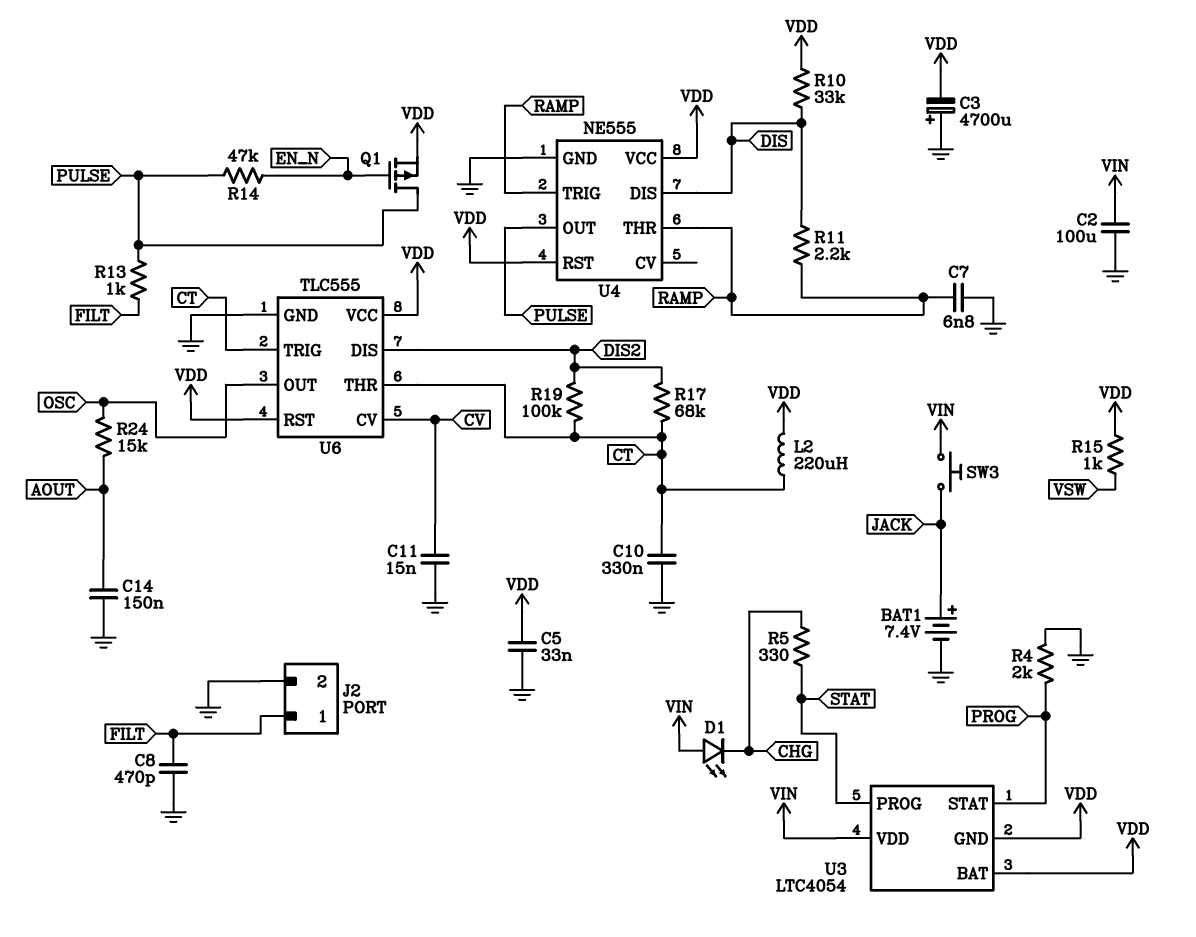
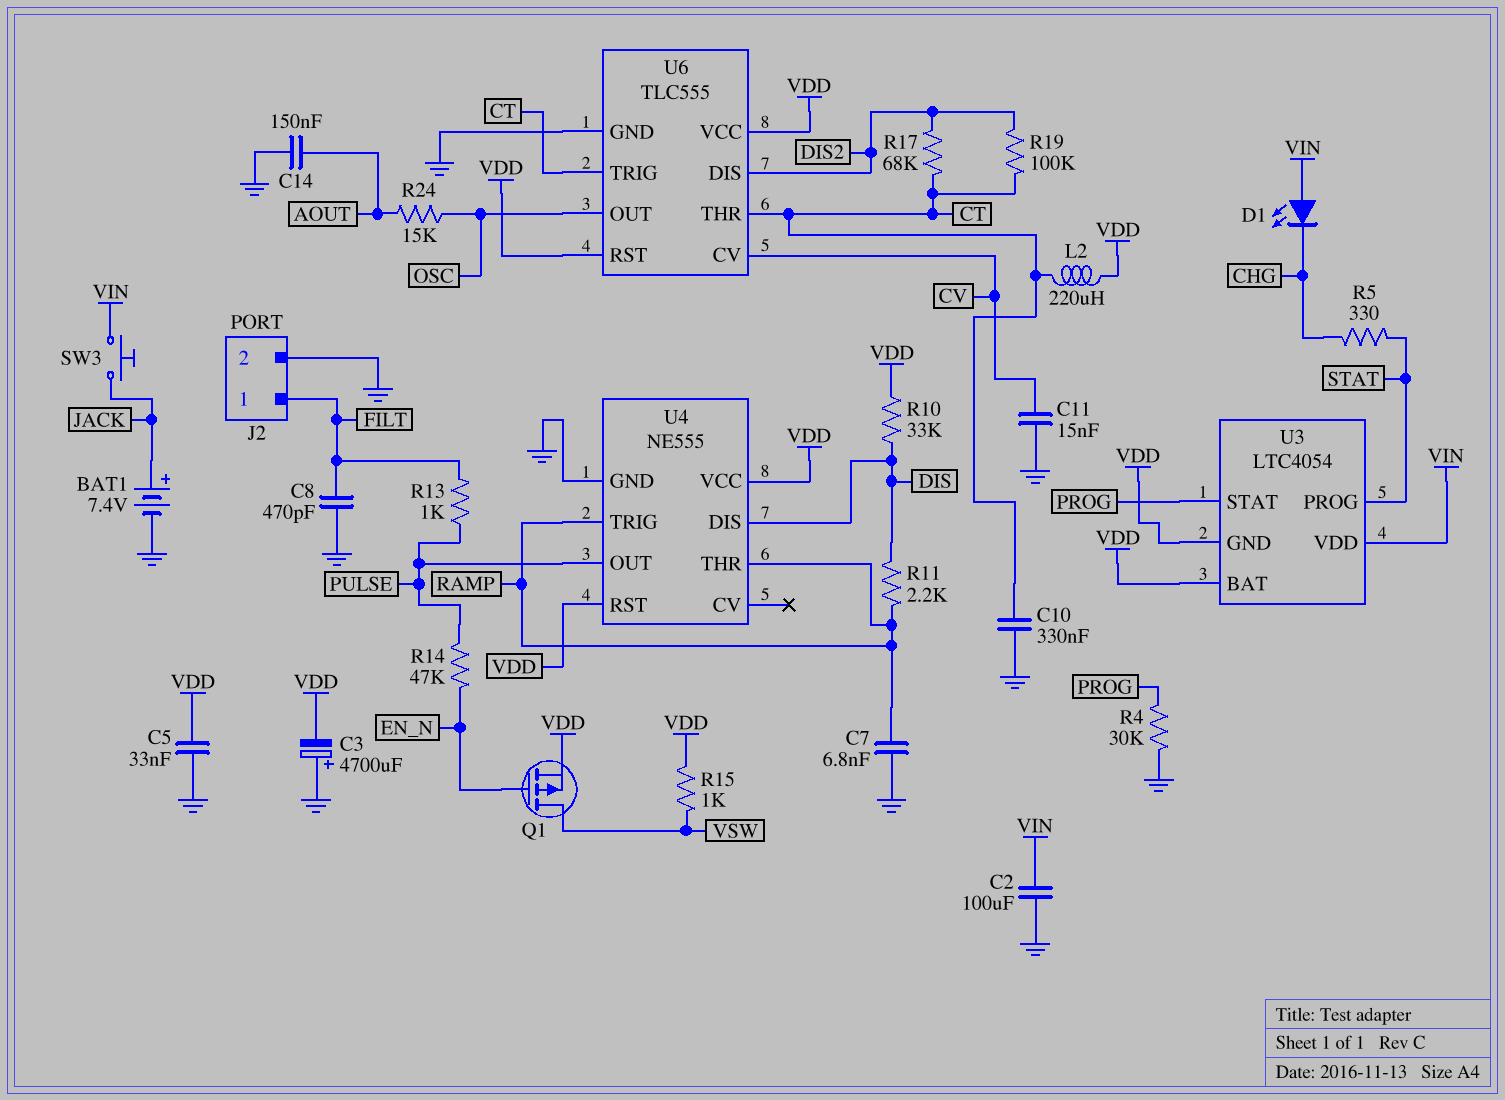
Q1: PMOS (G EN_N, D PULSE, S VDD) -> PMOS (G EN_N, D VSW, S VDD)
R4: 2k (GND, PROG) -> 30k (GND, PROG)

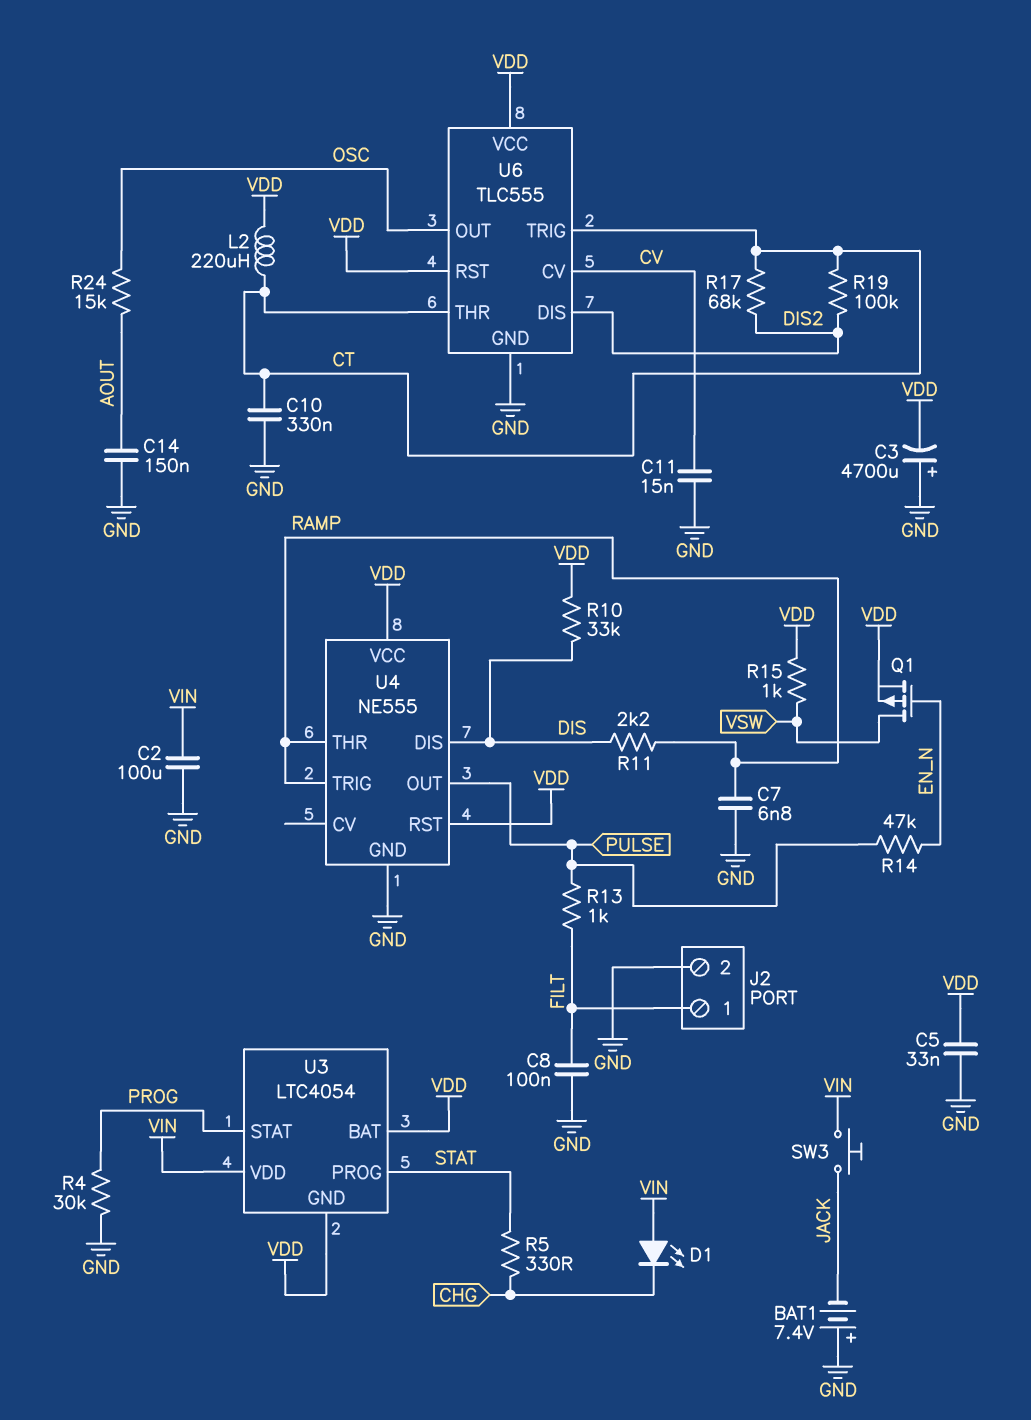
BAT1: 7.4V (plus JACK, minus GND) -> 7.4V (plus GND, minus JACK)
C8: 470pF (FILT, GND) -> 100nF (FILT, GND)

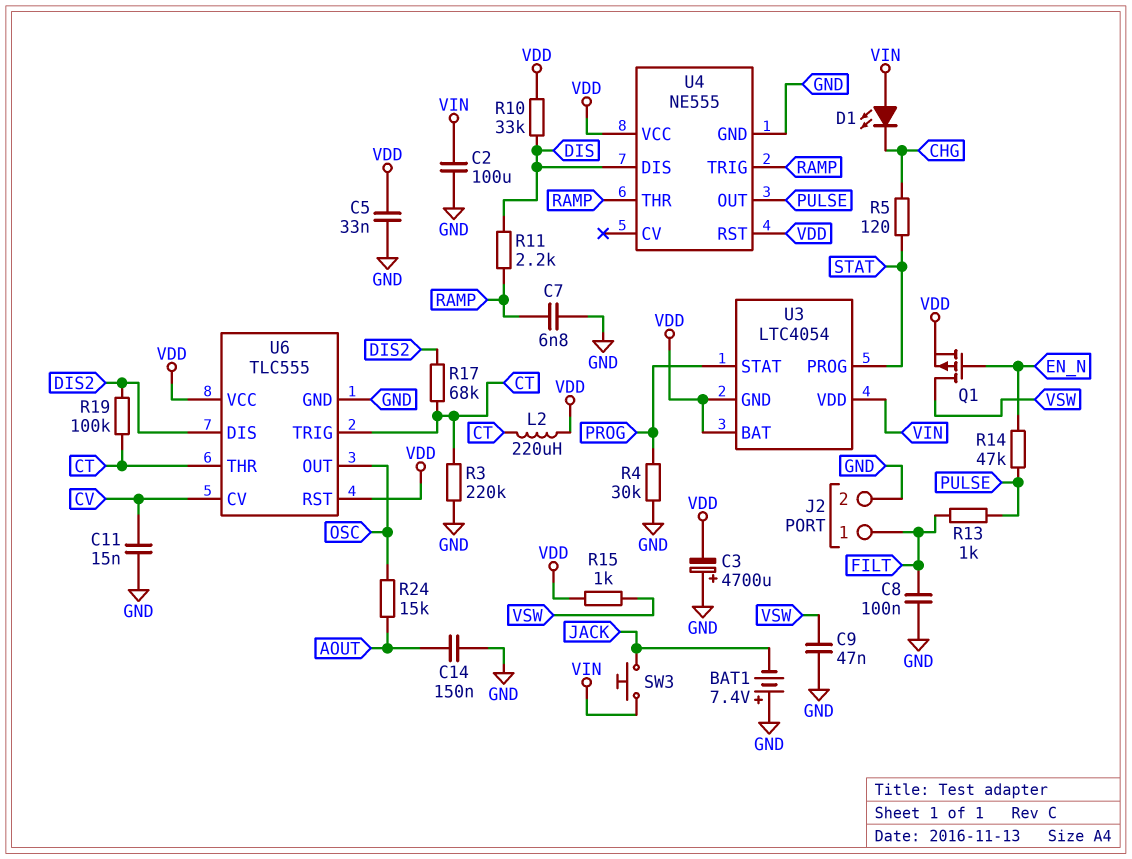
C9: none -> 47nF (GND, VSW)
C10: 330nF (CT, GND) -> none
R3: none -> 220k (CT, GND)
R5: 330 (CHG, STAT) -> 120 (CHG, STAT)

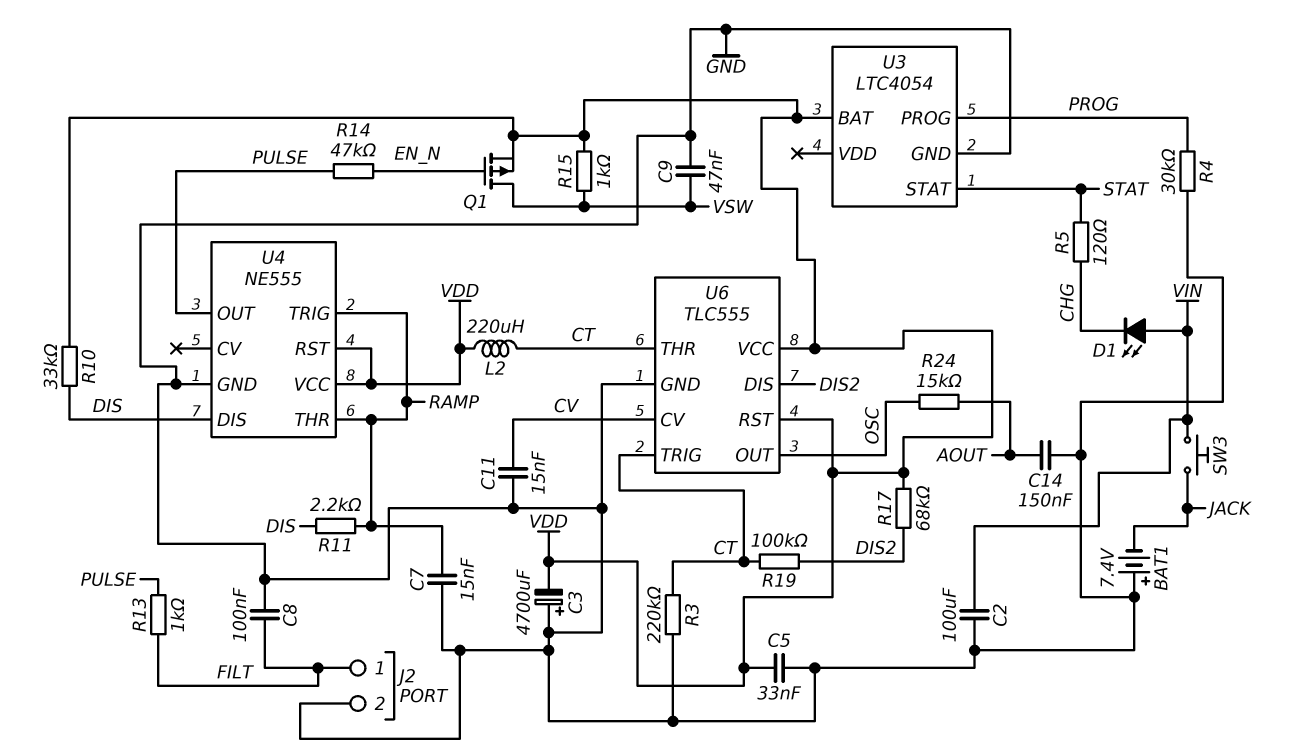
C7: 6.8nF (GND, RAMP) -> 15nF (GND, RAMP)
R17: 68k (CT, DIS2) -> 68k (DIS2, VDD)
U3 pin GND: VDD -> GND
U3 pin PROG: STAT -> PROG
U3 pin STAT: PROG -> STAT
U3 pin VDD: VIN -> none

